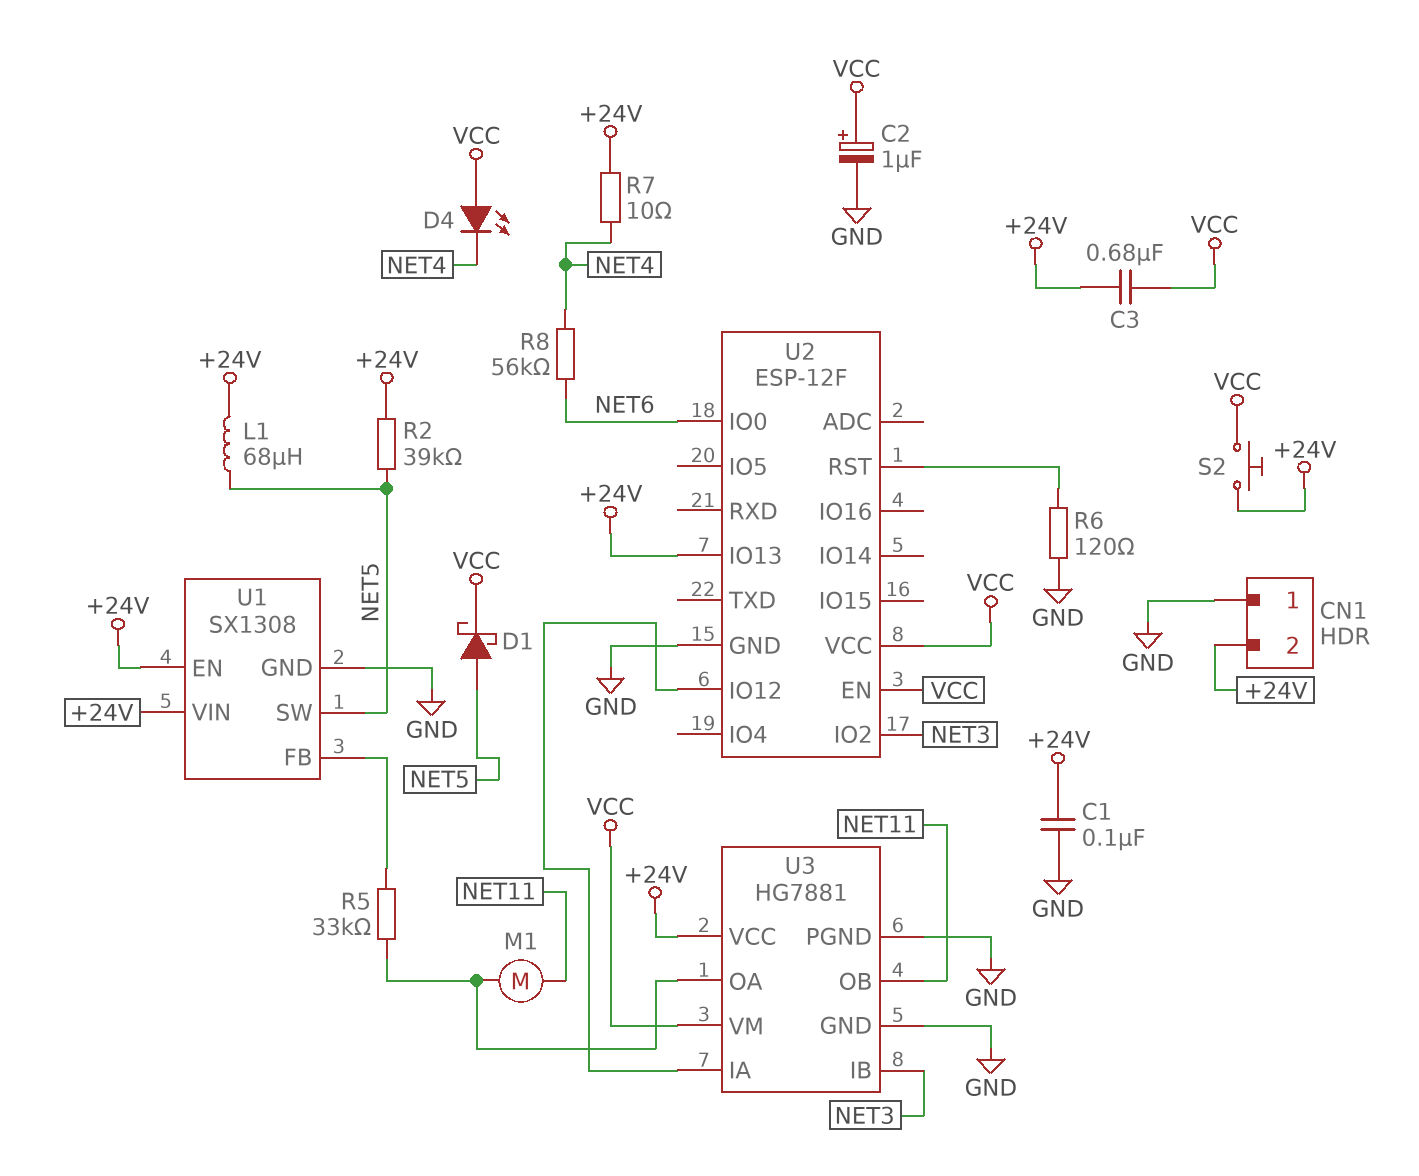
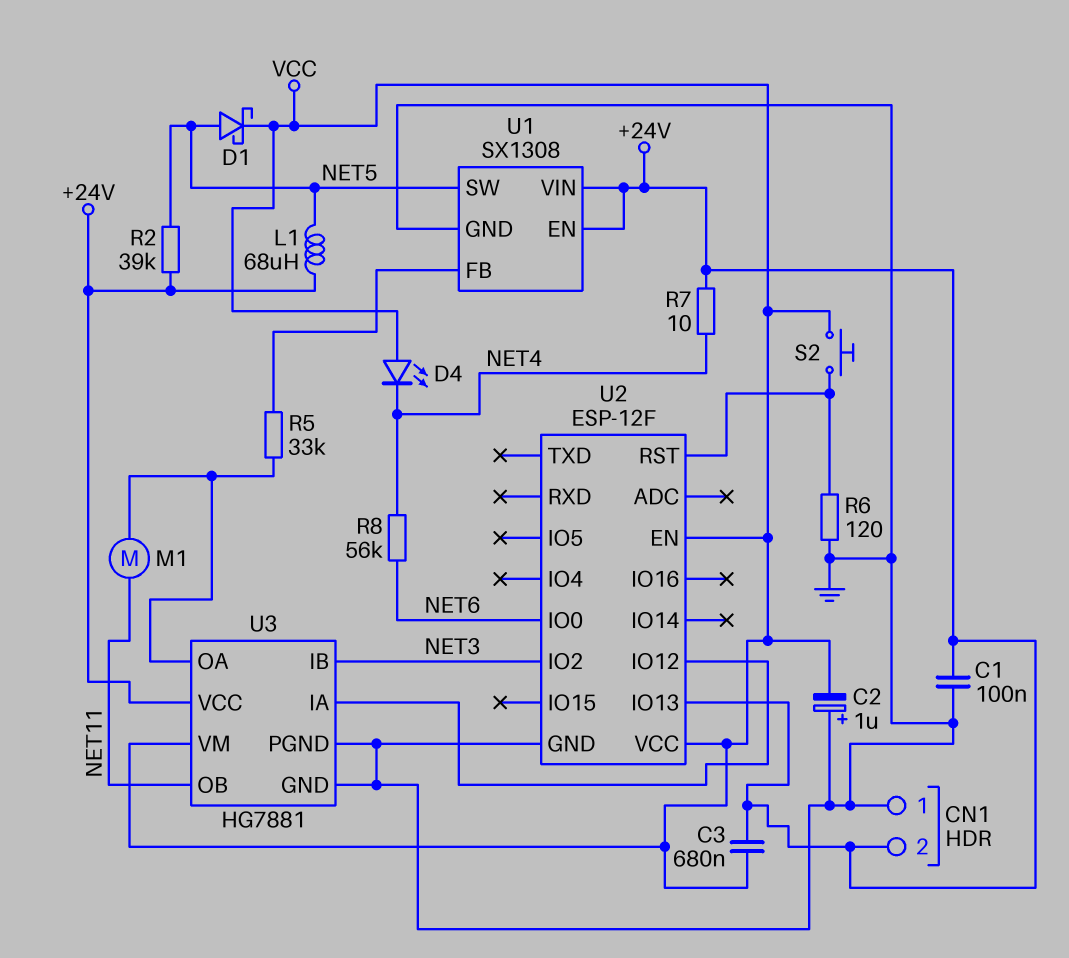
C2: 1uF (plus VCC, minus GND) -> 1uF (plus GND, minus VCC)
S2: button (+24V, VCC) -> button (U2/RST, VCC)

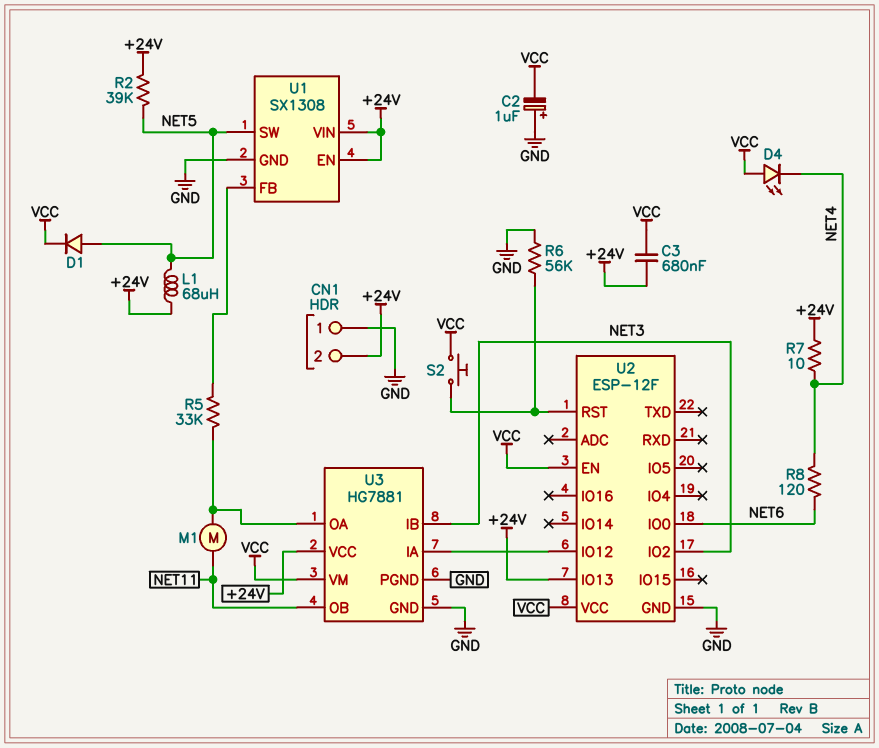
C1: 100nF (+24V, GND) -> none
D1: schottky (A NET5, K VCC) -> diode (A NET5, K VCC)
R6: 120 (GND, U2/RST) -> 56k (GND, U2/RST)
R8: 56k (NET4, NET6) -> 120 (NET4, NET6)

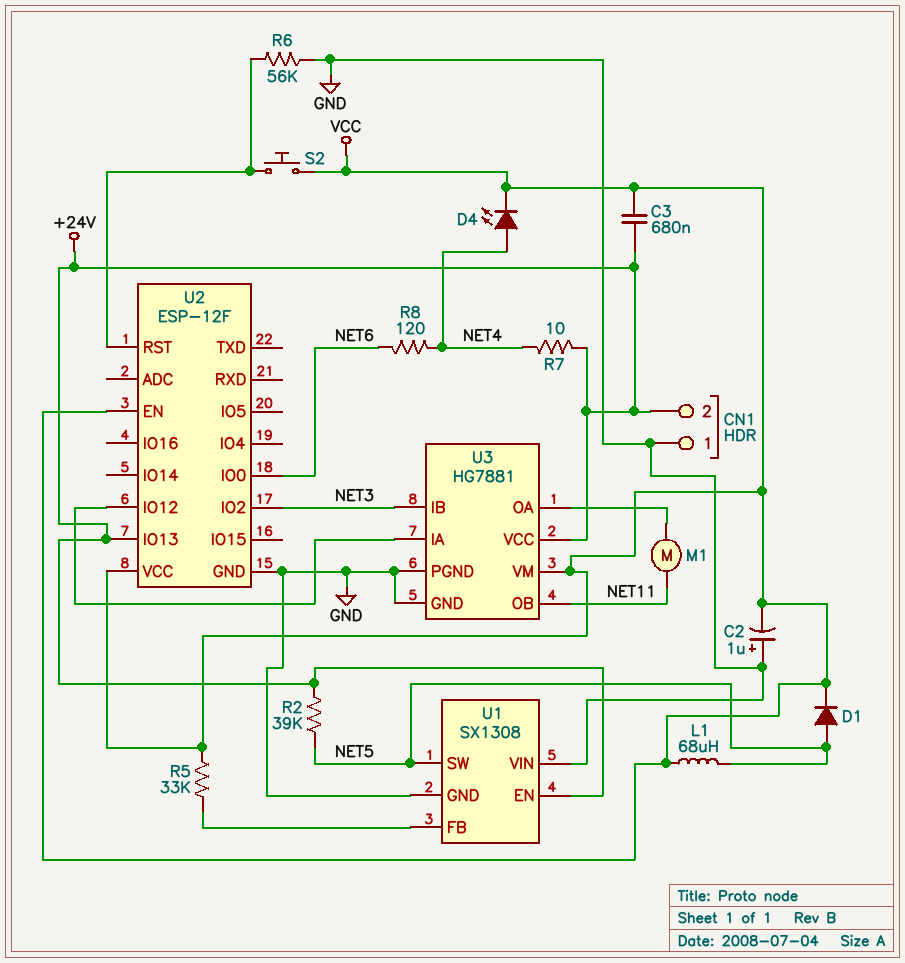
D4: LED (A VCC, K NET4) -> LED (A NET4, K VCC)
L1: 68uH (+24V, NET5) -> 68uH (NET5, VCC)
R5: 33k (U1/FB, U3/OA) -> 33k (U1/FB, VCC)
U1 pin VIN: +24V -> GND

